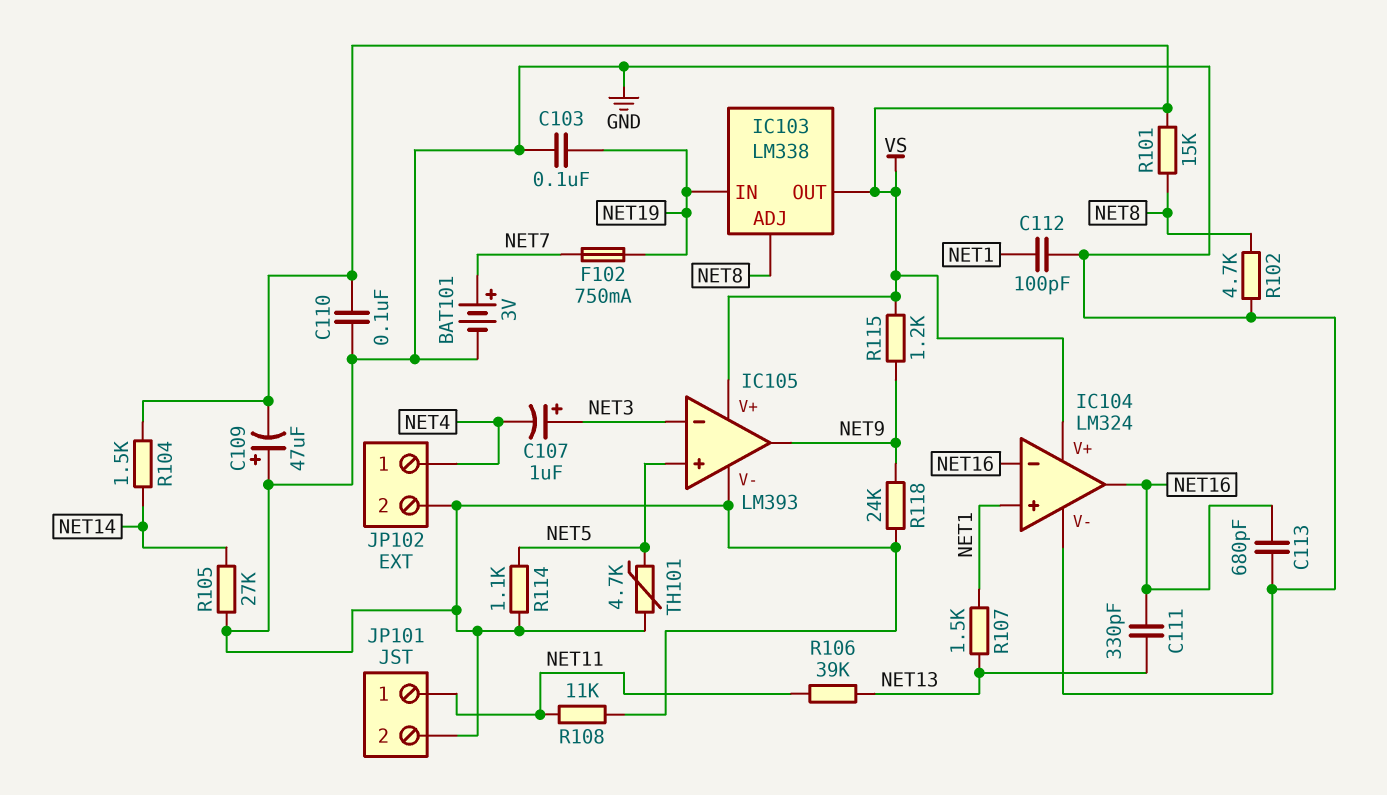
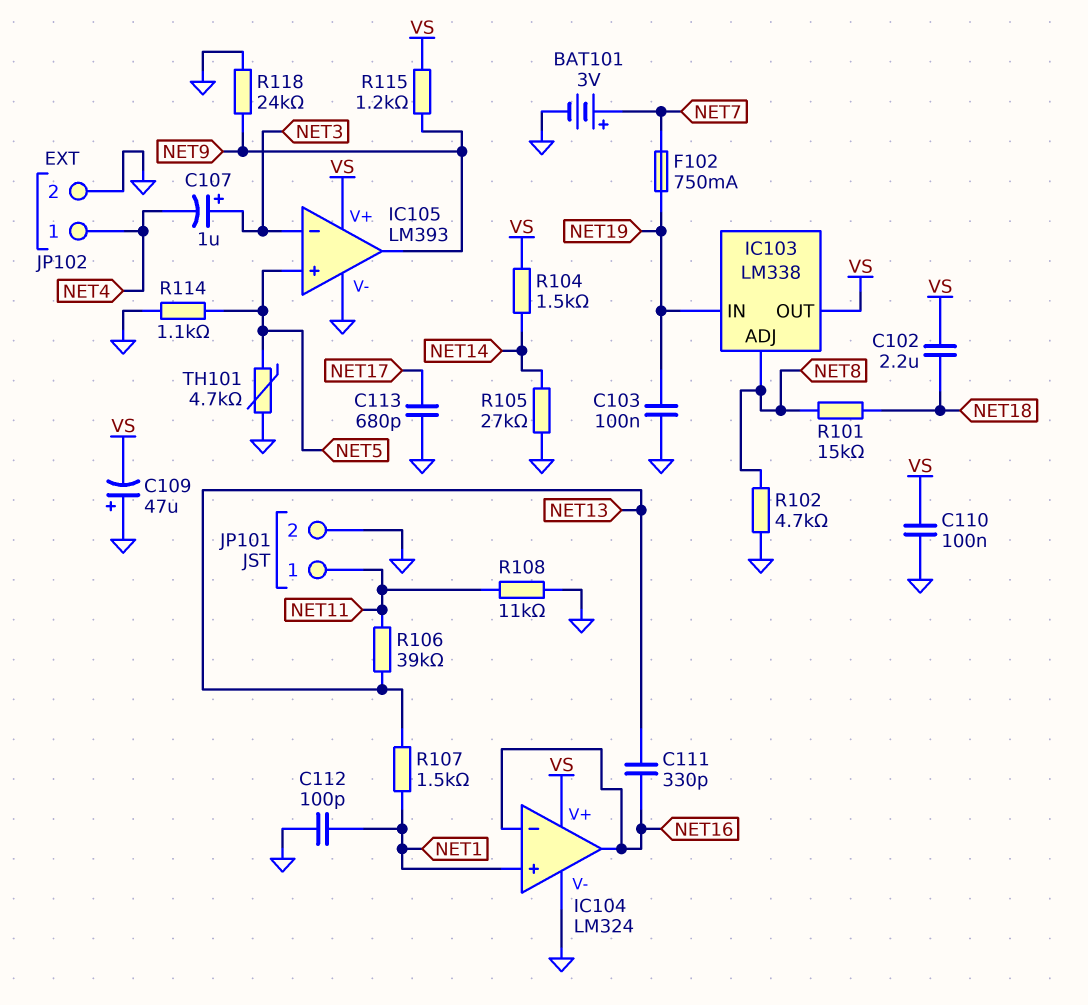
C102: none -> 2.2uF (NET18, VS)
C113: 680pF (GND, NET16) -> 680pF (GND, NET17)
R101: 15k (NET8, VS) -> 15k (NET8, NET18)

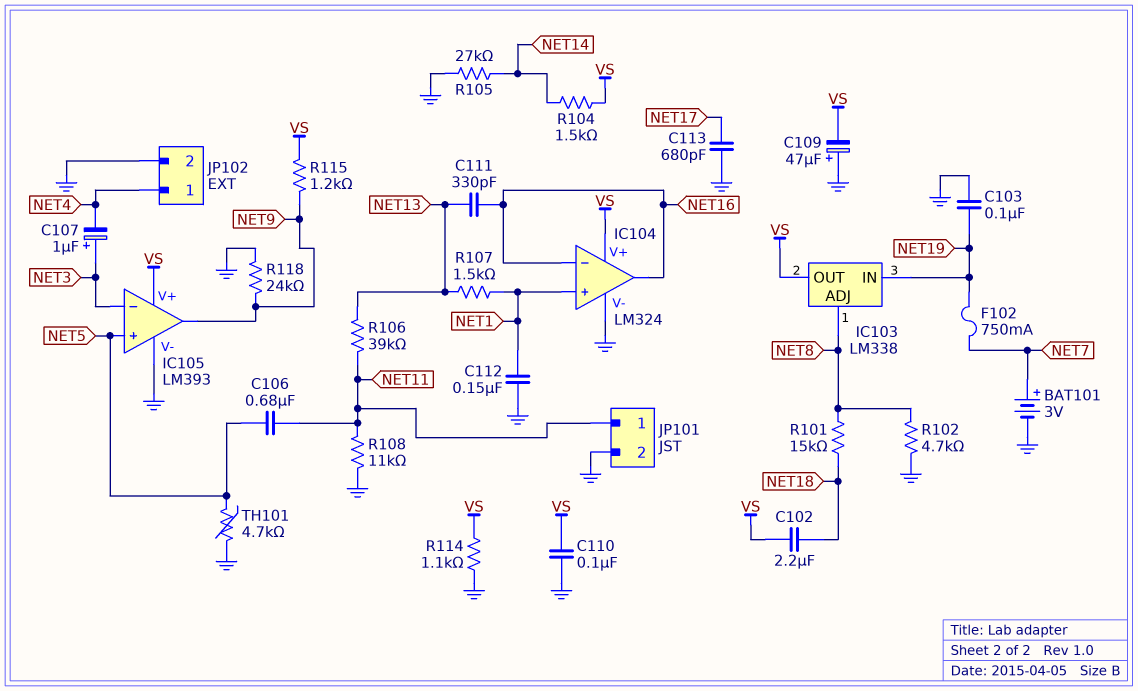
C106: none -> 680nF (NET5, NET11)
C112: 100pF (GND, NET1) -> 150nF (GND, NET1)
R114: 1.1k (GND, NET5) -> 1.1k (GND, VS)

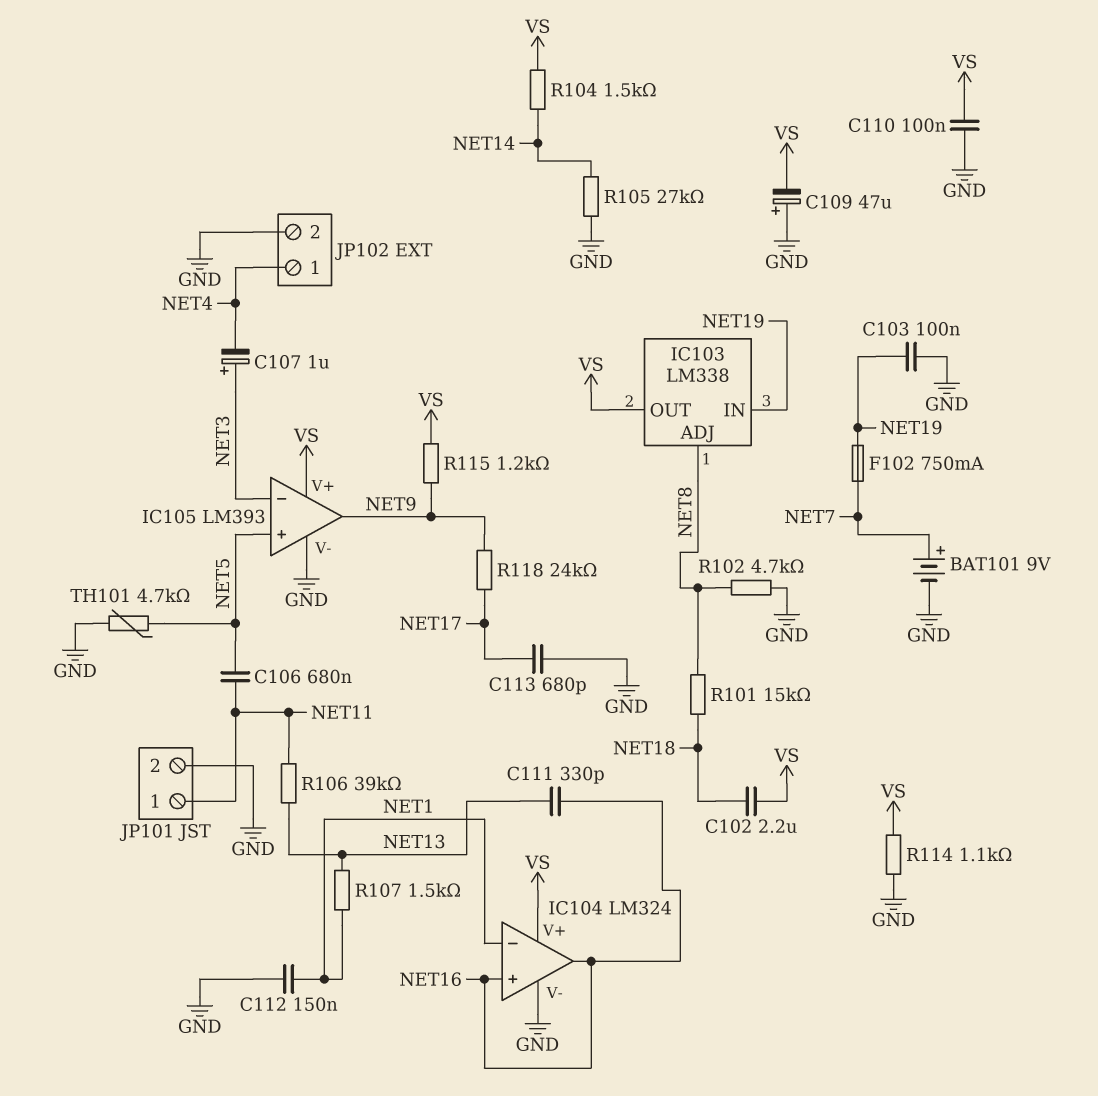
BAT101: 3V (plus NET7, minus GND) -> 9V (plus NET7, minus GND)
IC104 pin in+: NET1 -> NET16
IC104 pin in-: NET16 -> NET1
R108: 11k (GND, NET11) -> none
R118: 24k (GND, NET9) -> 24k (NET9, NET17)

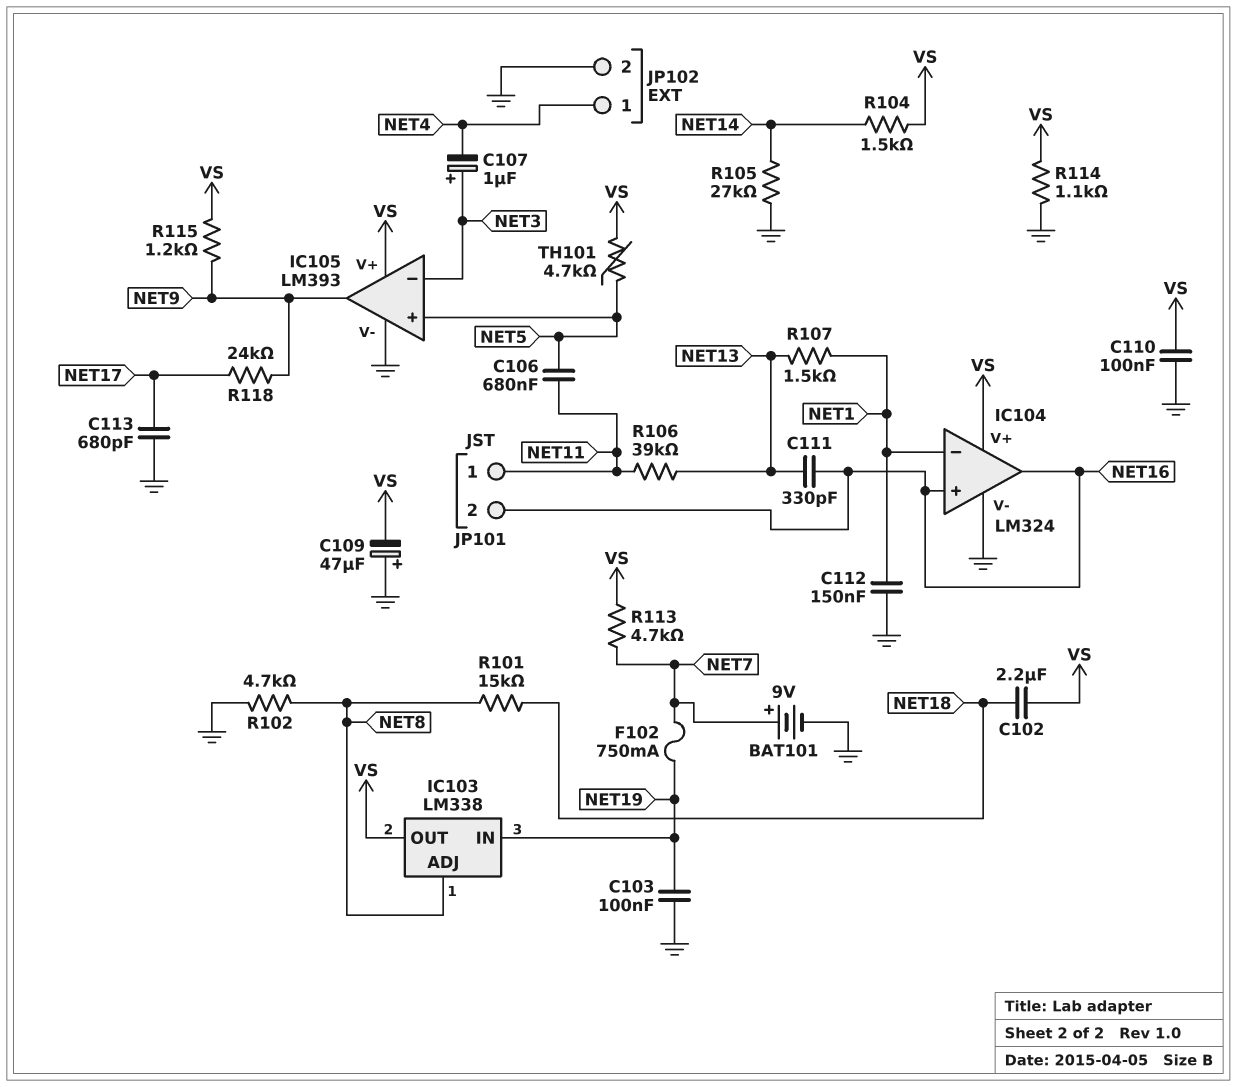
JP101 pin 2: GND -> NET16
R113: none -> 4.7k (NET7, VS)
TH101: 4.7k (GND, NET5) -> 4.7k (NET5, VS)

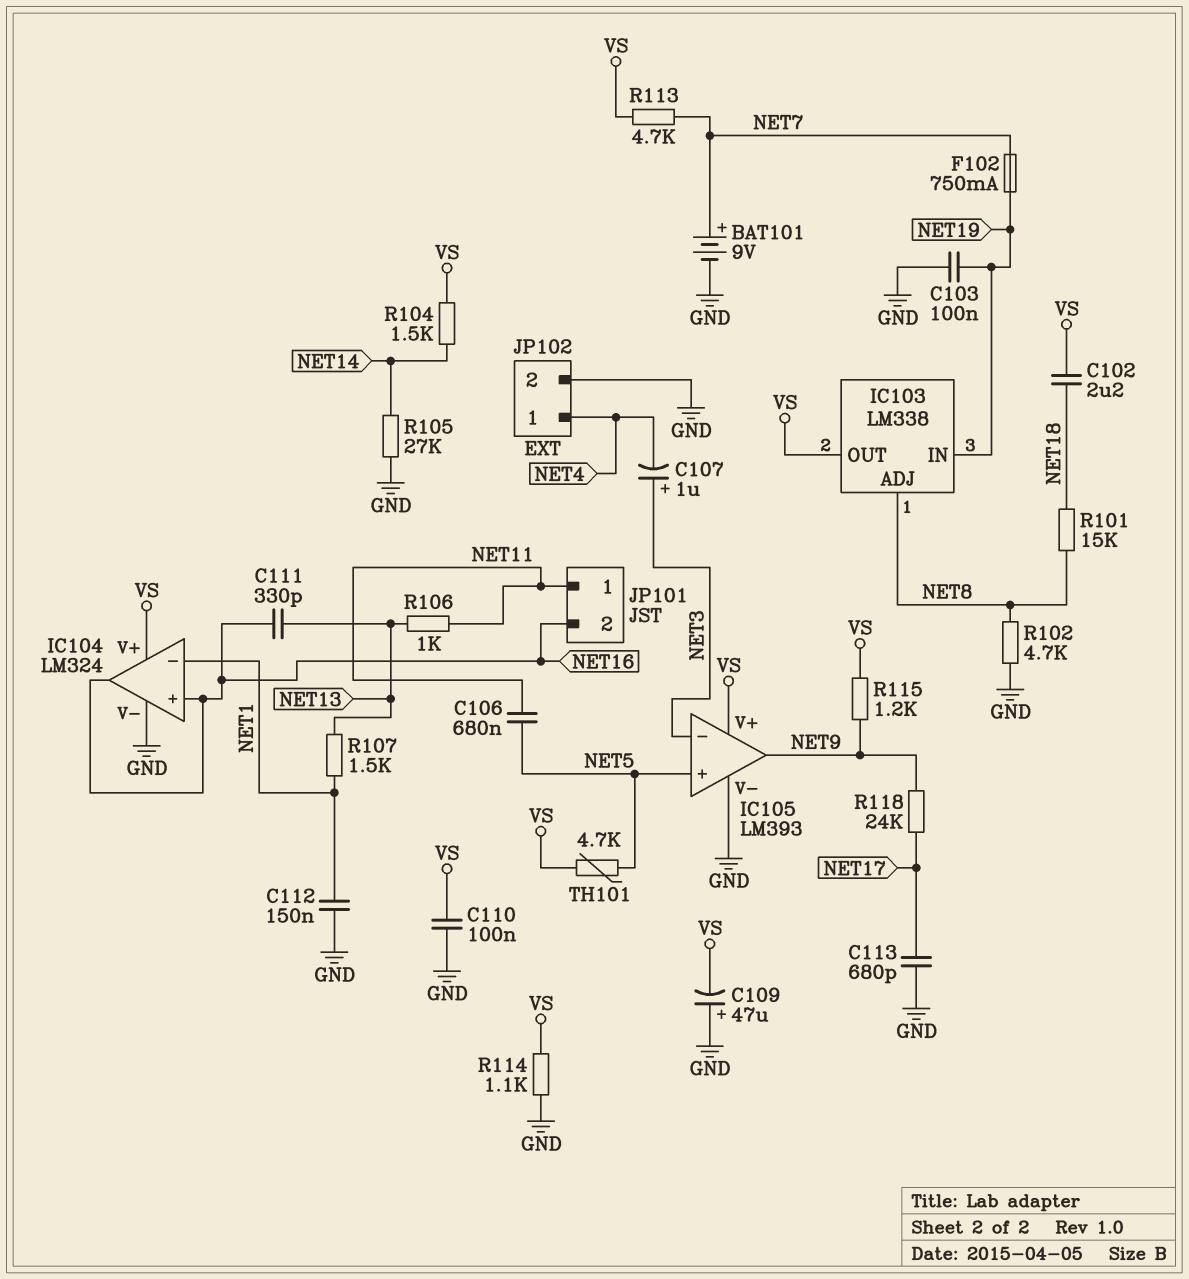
R106: 39k (NET11, NET13) -> 1k (NET11, NET13)

